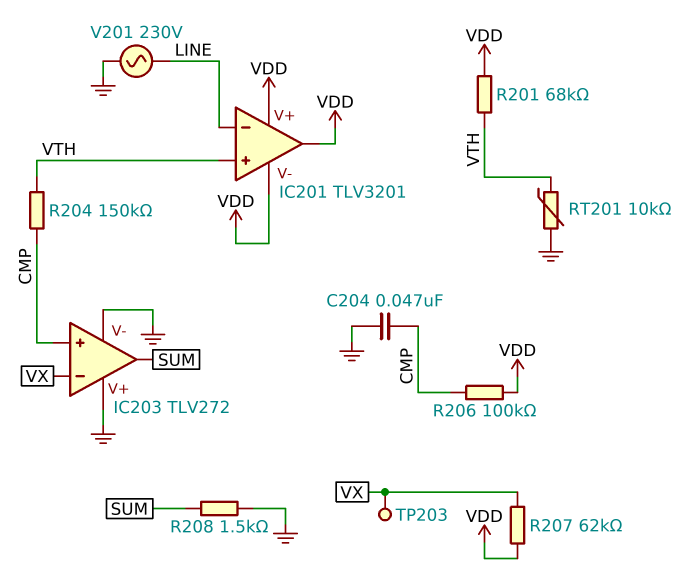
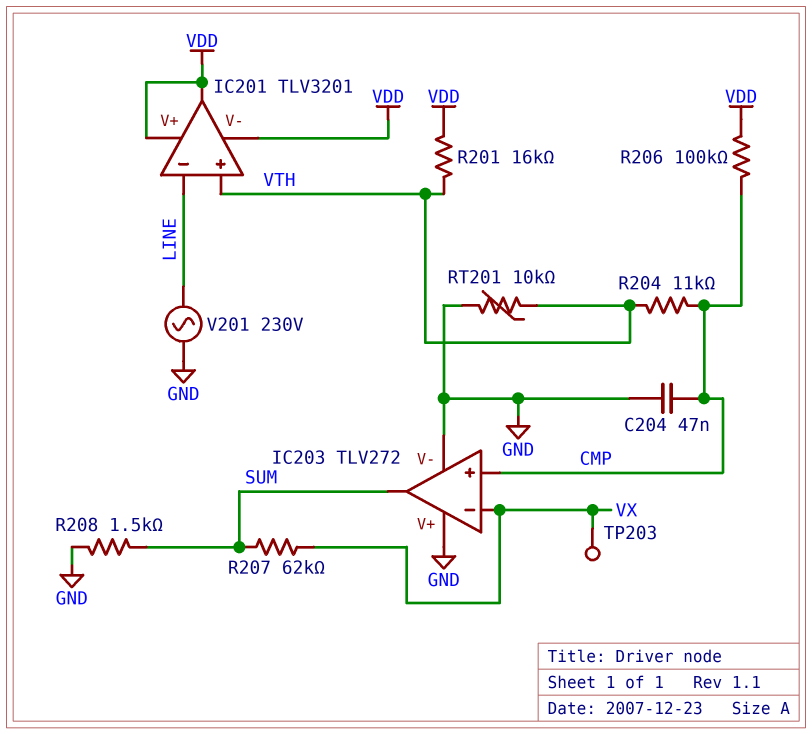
R201: 68k (VDD, VTH) -> 16k (VDD, VTH)
R204: 150k (CMP, VTH) -> 11k (CMP, VTH)
R207: 62k (VDD, VX) -> 62k (SUM, VX)

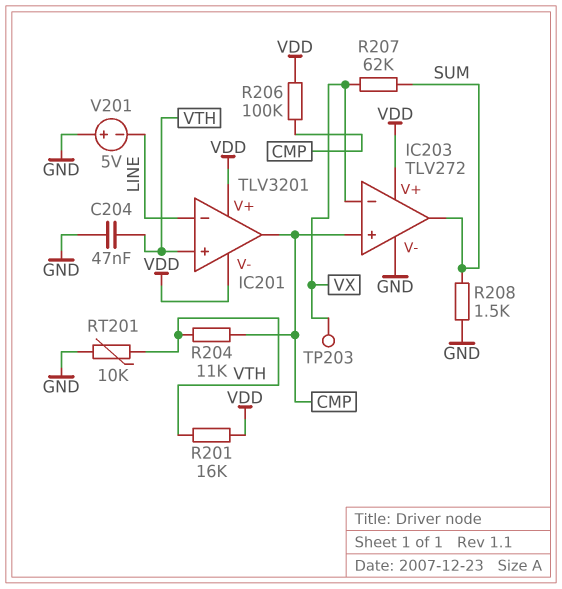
C204: 47nF (CMP, GND) -> 47nF (GND, VTH)
IC201 pin out: VDD -> CMP
IC203 pin V+: GND -> VDD
V201: AC 230V (GND, LINE) -> 5V (plus GND, minus LINE)

